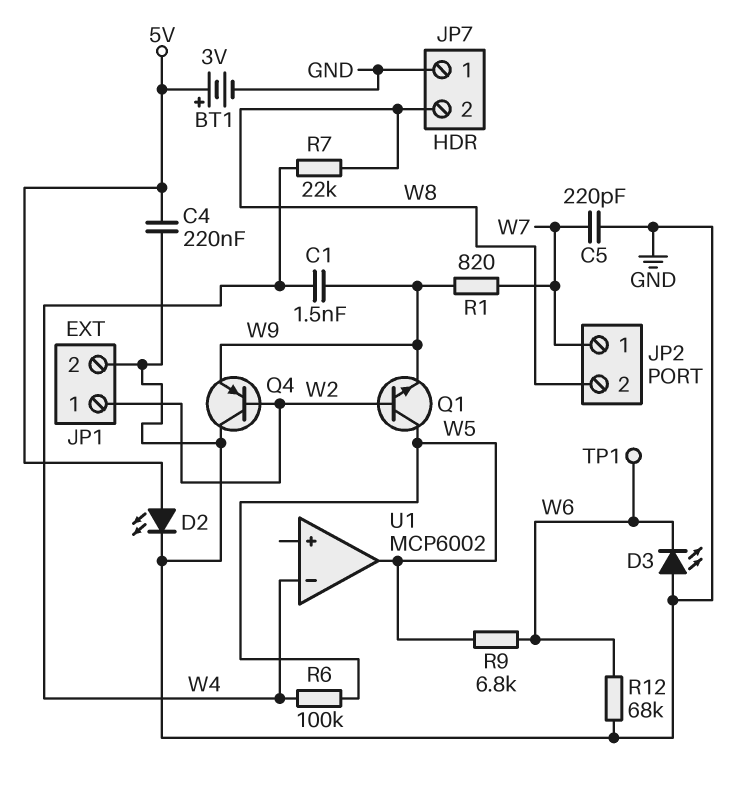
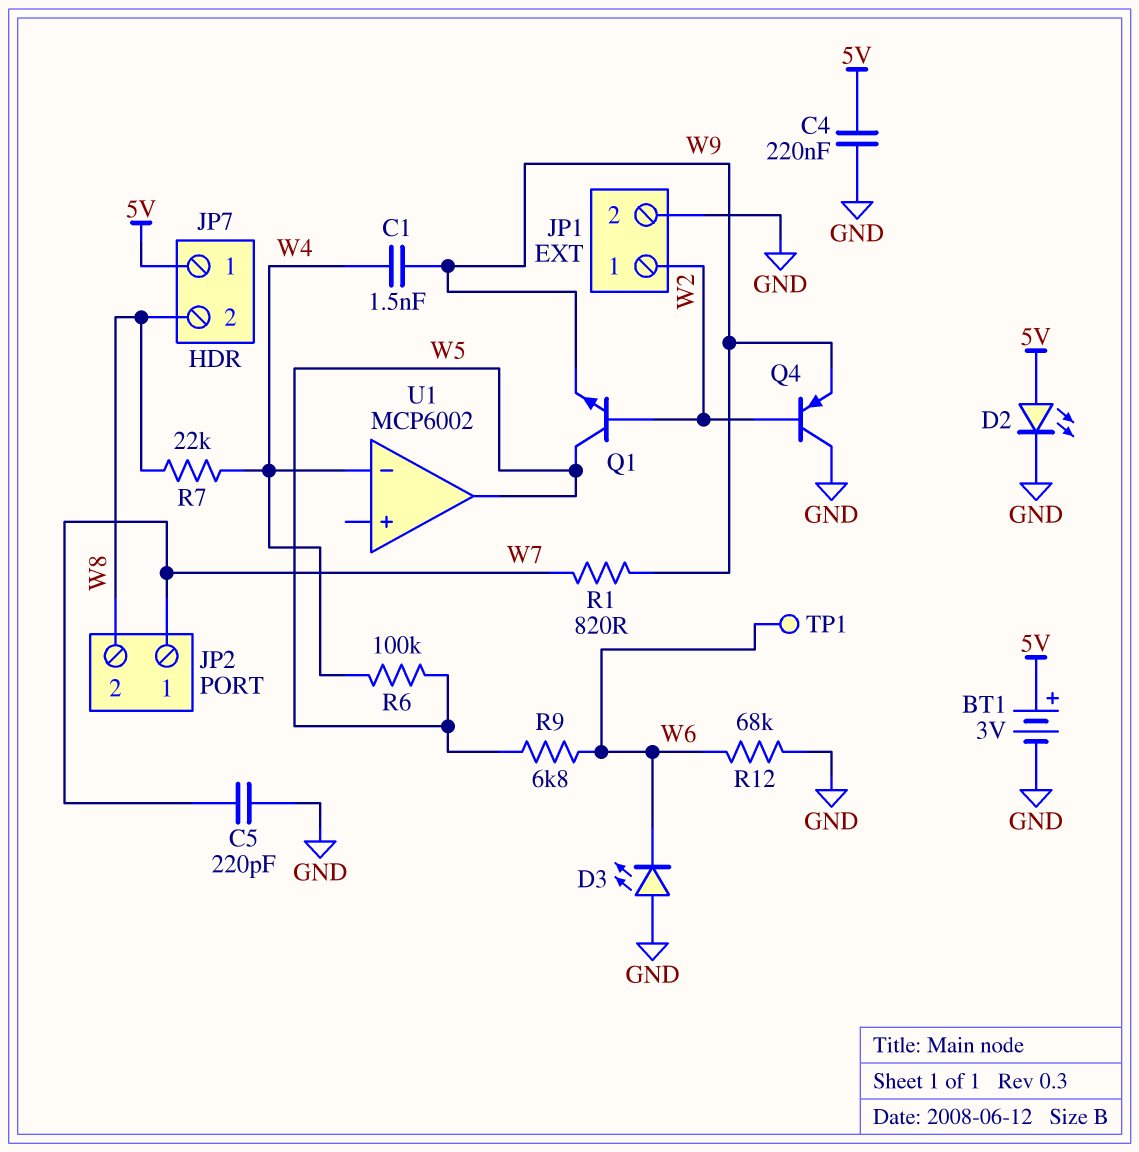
JP7 pin 1: GND -> 5V

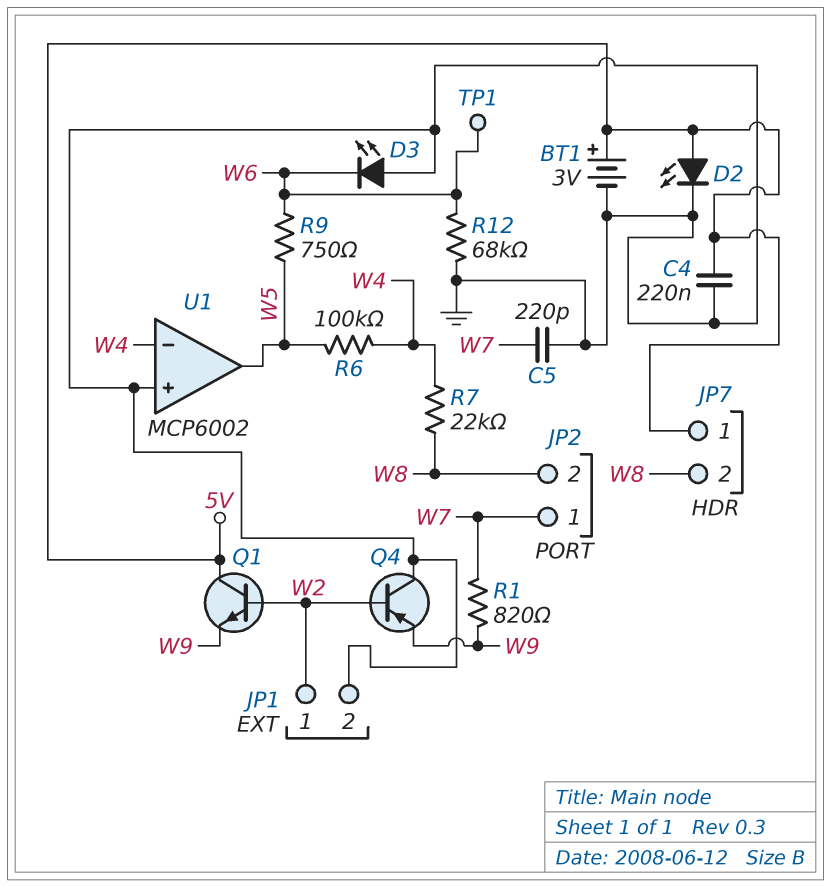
C1: 1.5nF (W4, W9) -> none
Q1: NPN (B W2, C W5, E W9) -> NPN (B W2, C 5V, E W9)
R9: 6.8k (W5, W6) -> 750 (W5, W6)
U1 pin in+: none -> GND

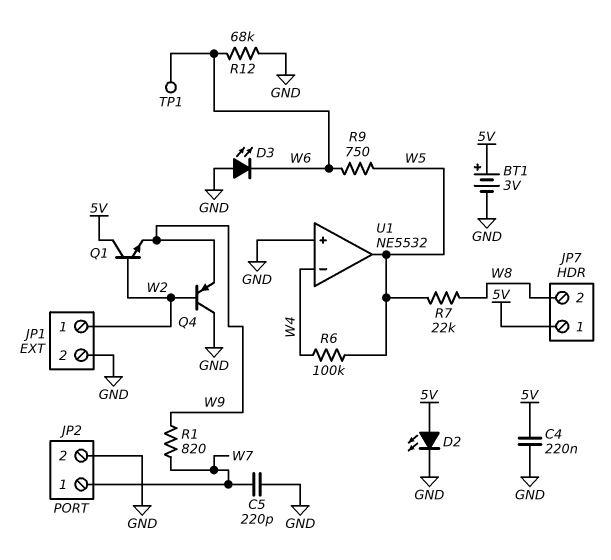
JP2 pin 2: W8 -> GND
R7: 22k (W4, W8) -> 22k (W5, W8)
U1: MCP6002 -> NE5532

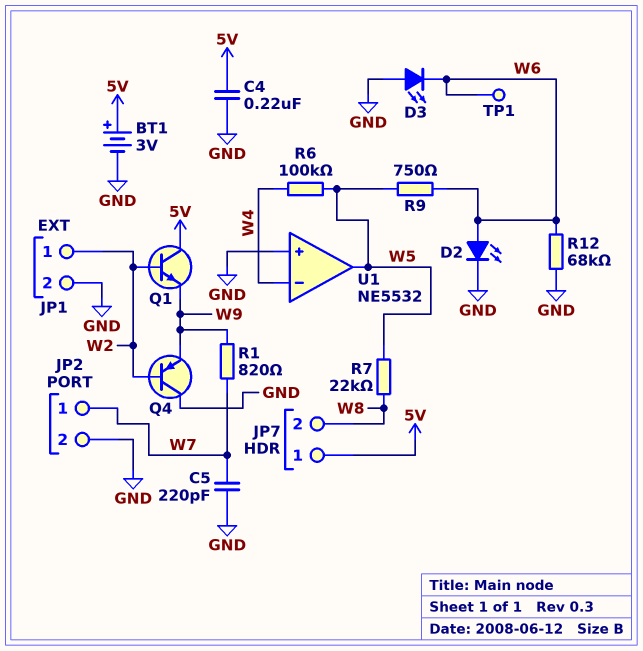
D2: LED (A 5V, K GND) -> LED (A W6, K GND)

